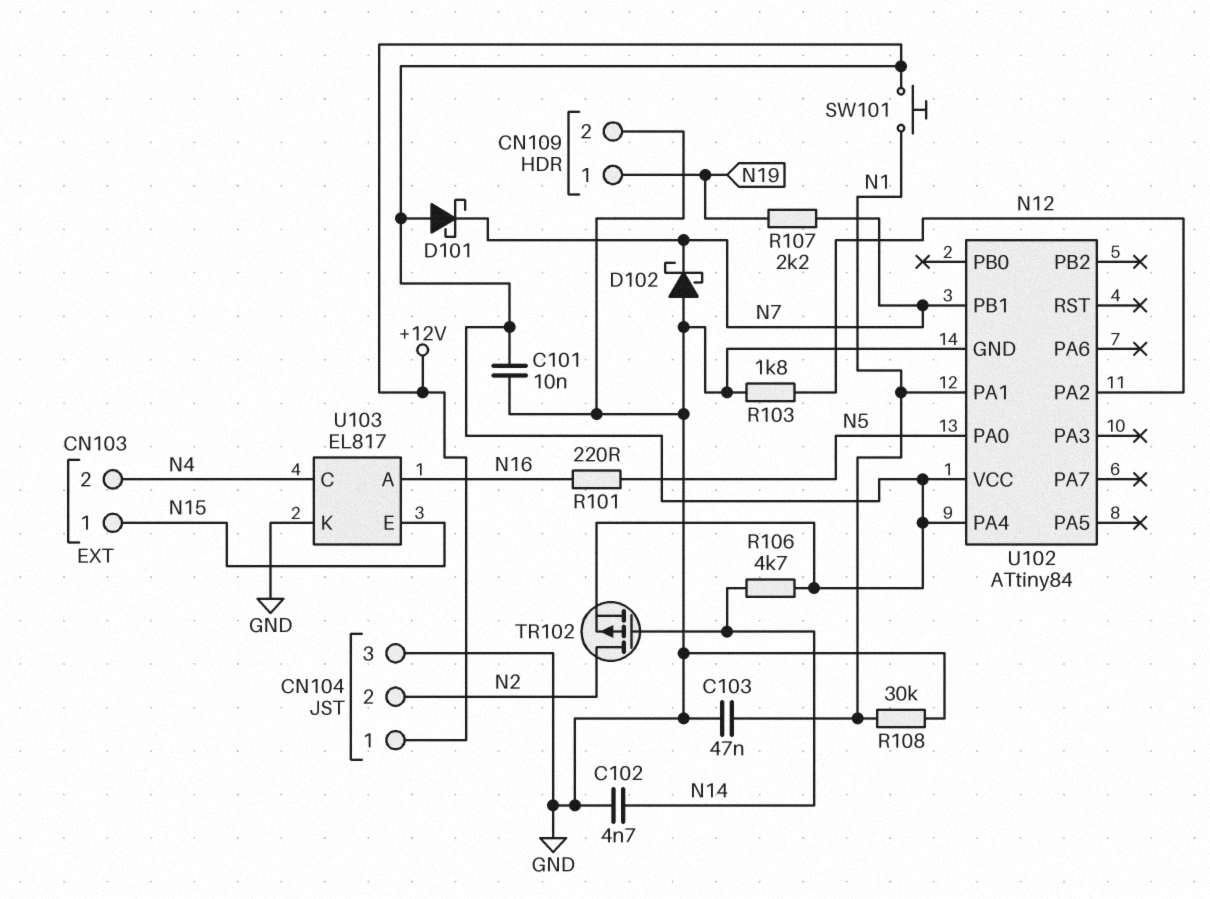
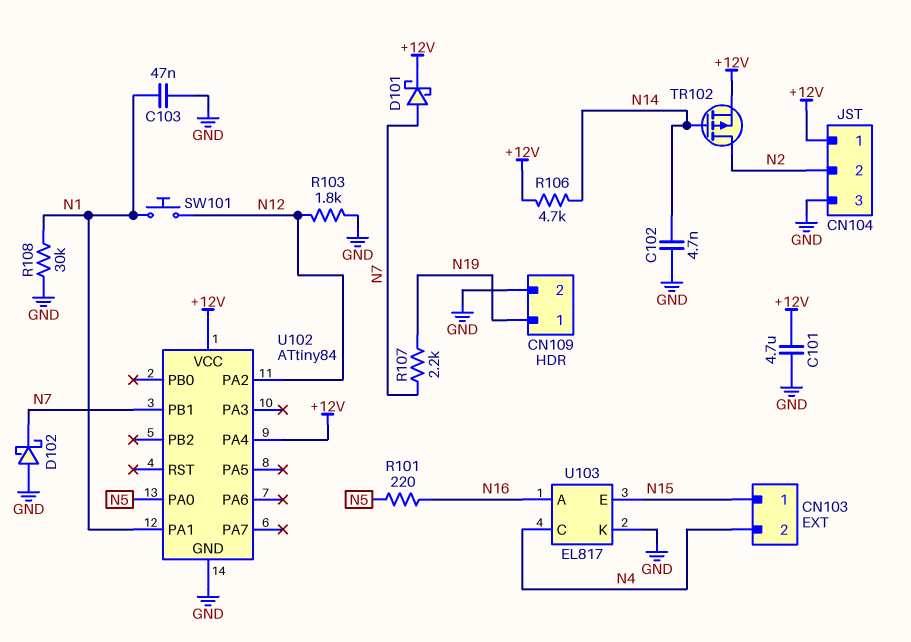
C101: 10nF (+12V, GND) -> 4.7uF (+12V, GND)
D101: schottky (A +12V, K N7) -> schottky (A N7, K +12V)
SW101: button (+12V, N1) -> button (N1, N12)

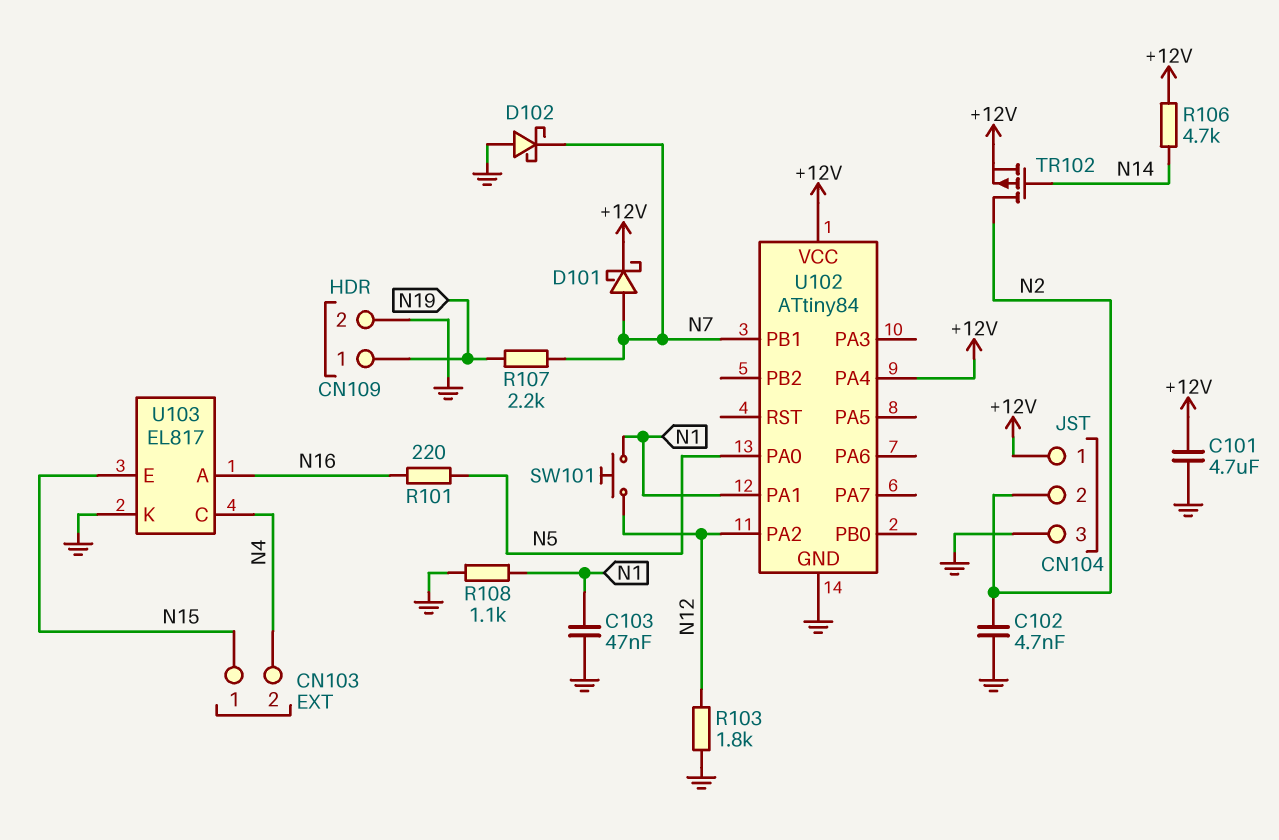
C102: 4.7nF (GND, N14) -> 4.7nF (GND, N2)
R108: 30k (GND, N1) -> 1.1k (GND, N1)

